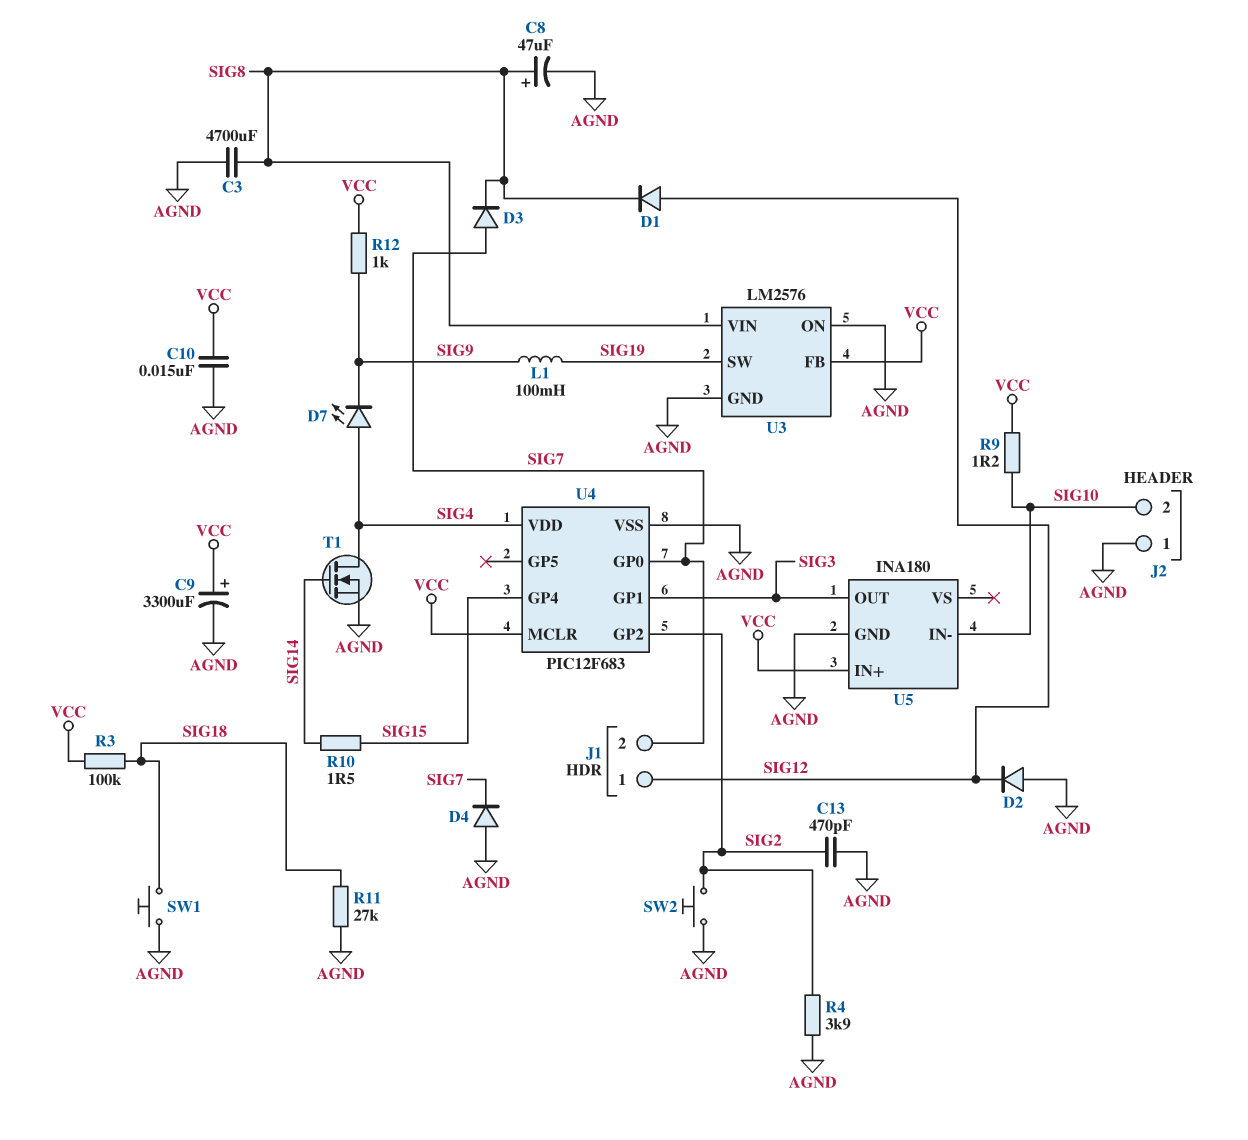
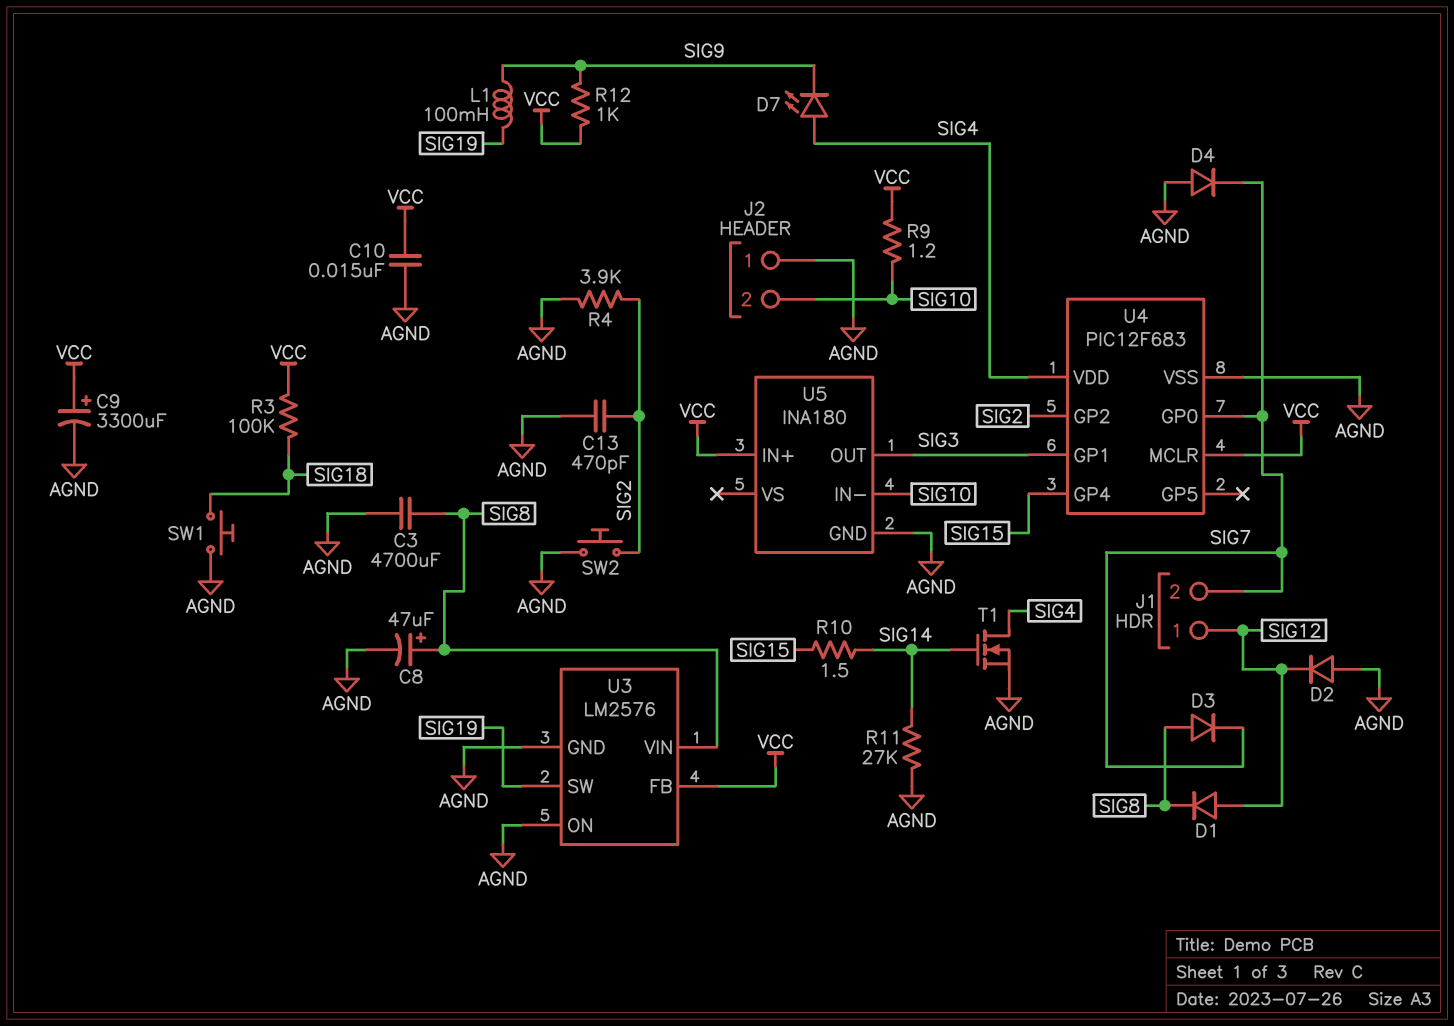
D3: diode (A SIG7, K SIG8) -> diode (A SIG8, K SIG7)
R11: 27k (AGND, SIG18) -> 27k (AGND, SIG14)

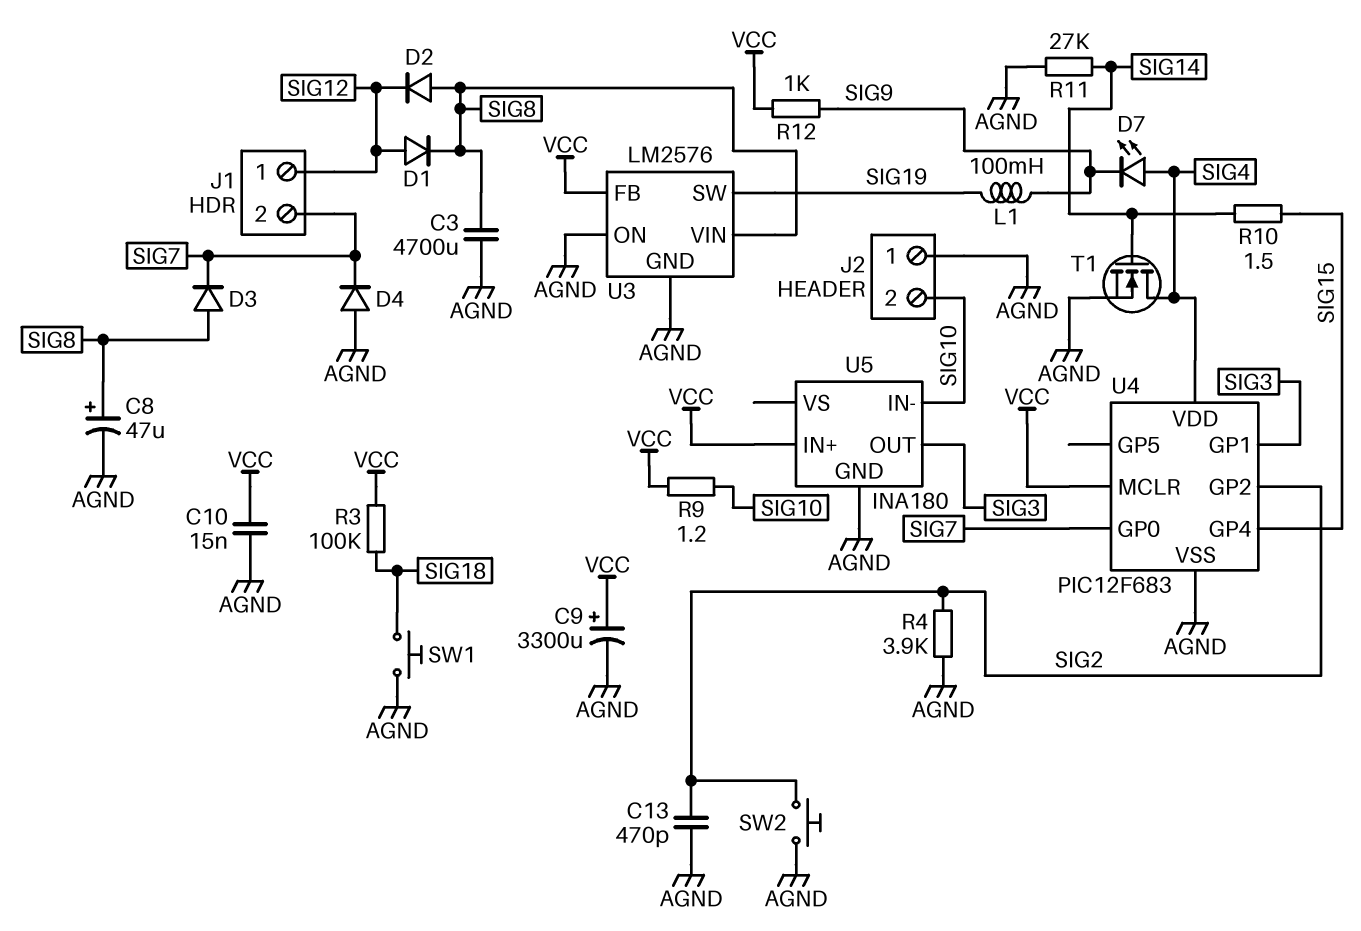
D2: diode (A AGND, K SIG12) -> diode (A SIG8, K SIG12)

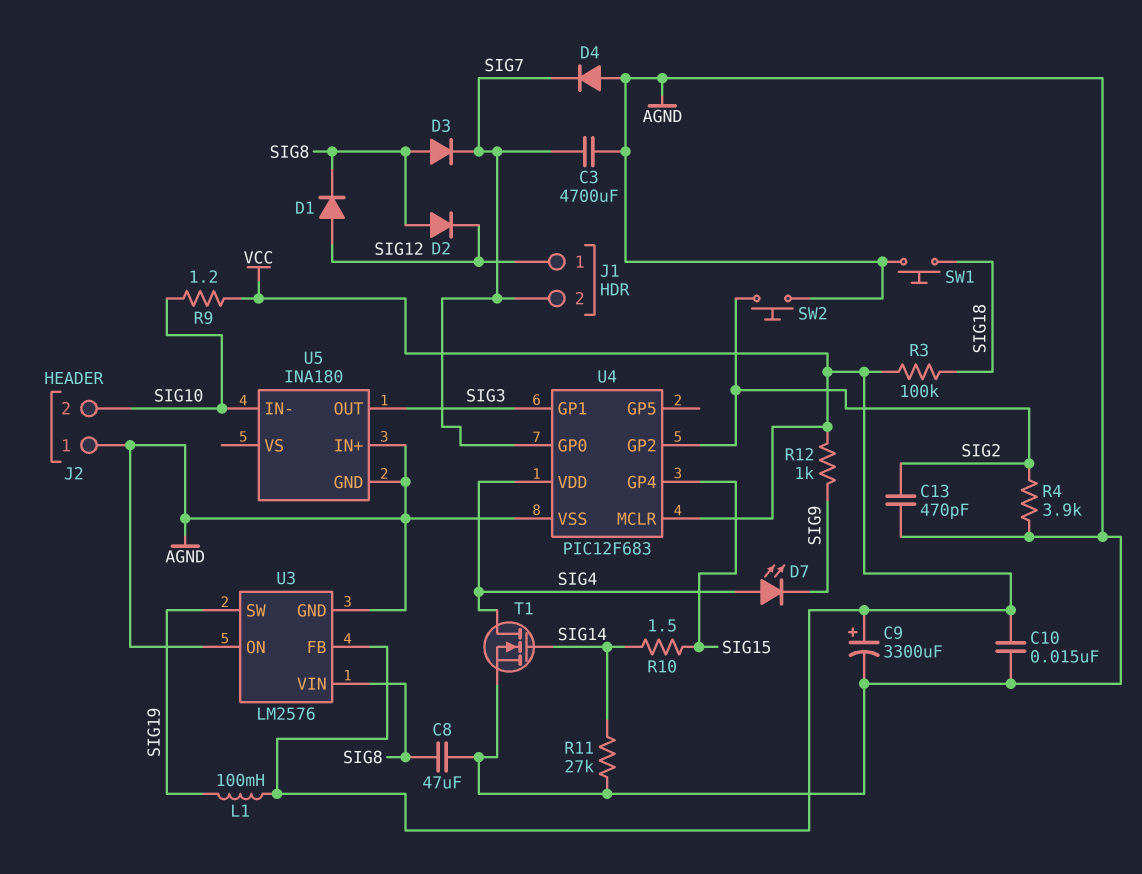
C3: 4700uF (AGND, SIG8) -> 4700uF (AGND, SIG7)
C8: 47uF (plus SIG8, minus AGND) -> 47uF (AGND, SIG8)
L1: 100mH (SIG9, SIG19) -> 100mH (SIG19, VCC)
U5 pin IN+: VCC -> AGND

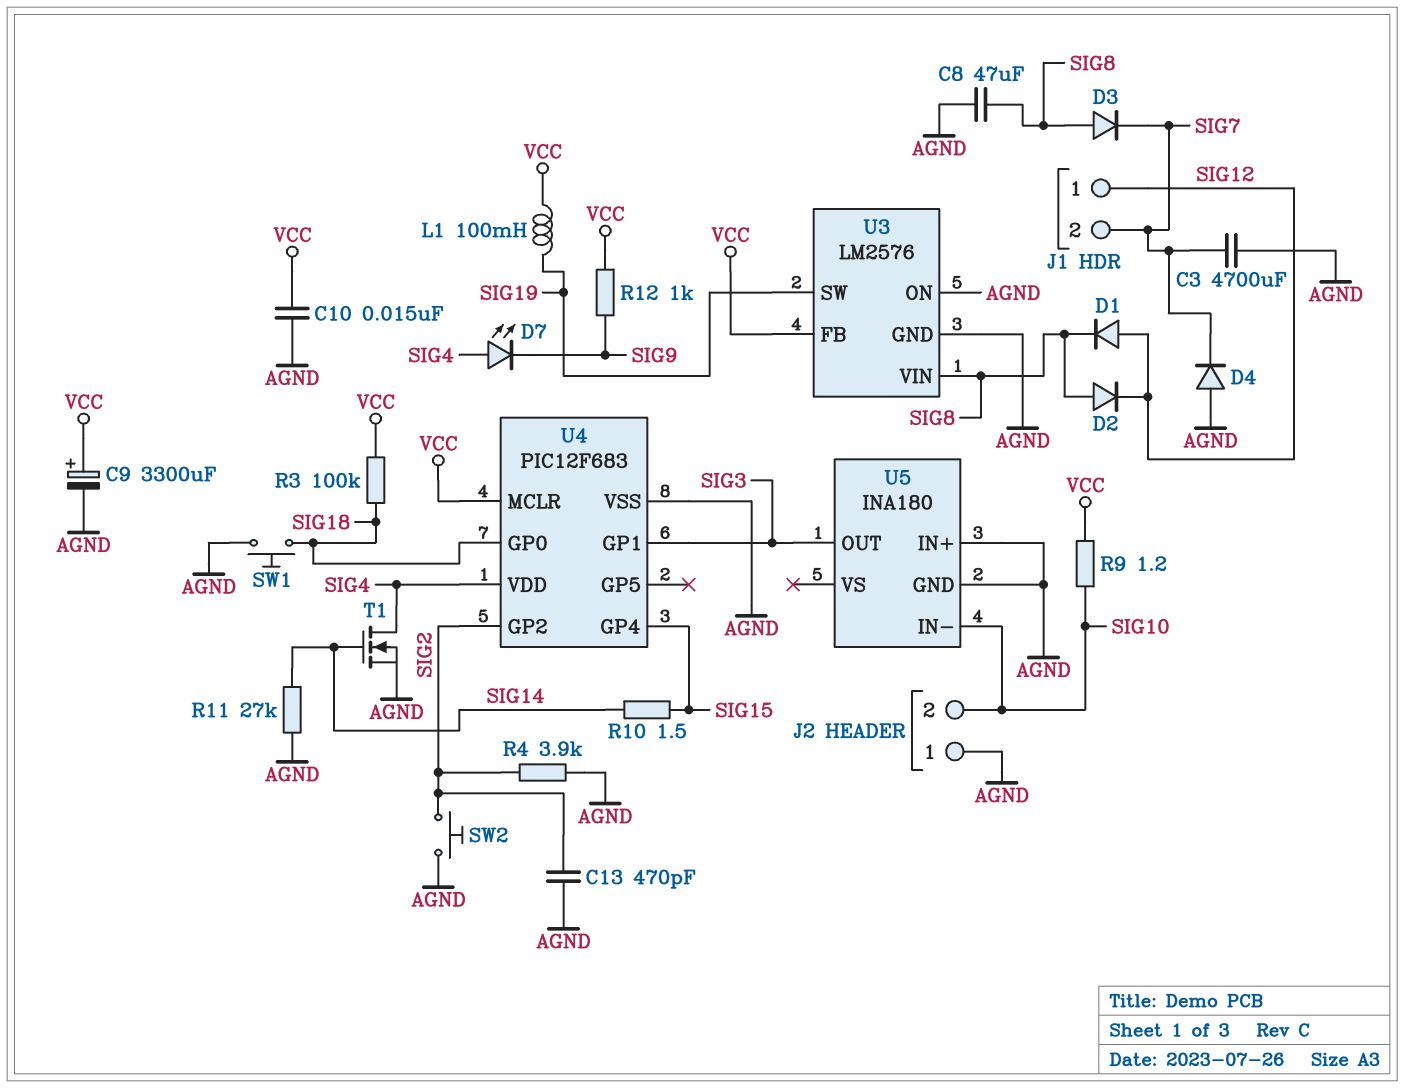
U4 pin GP0: SIG7 -> SIG18

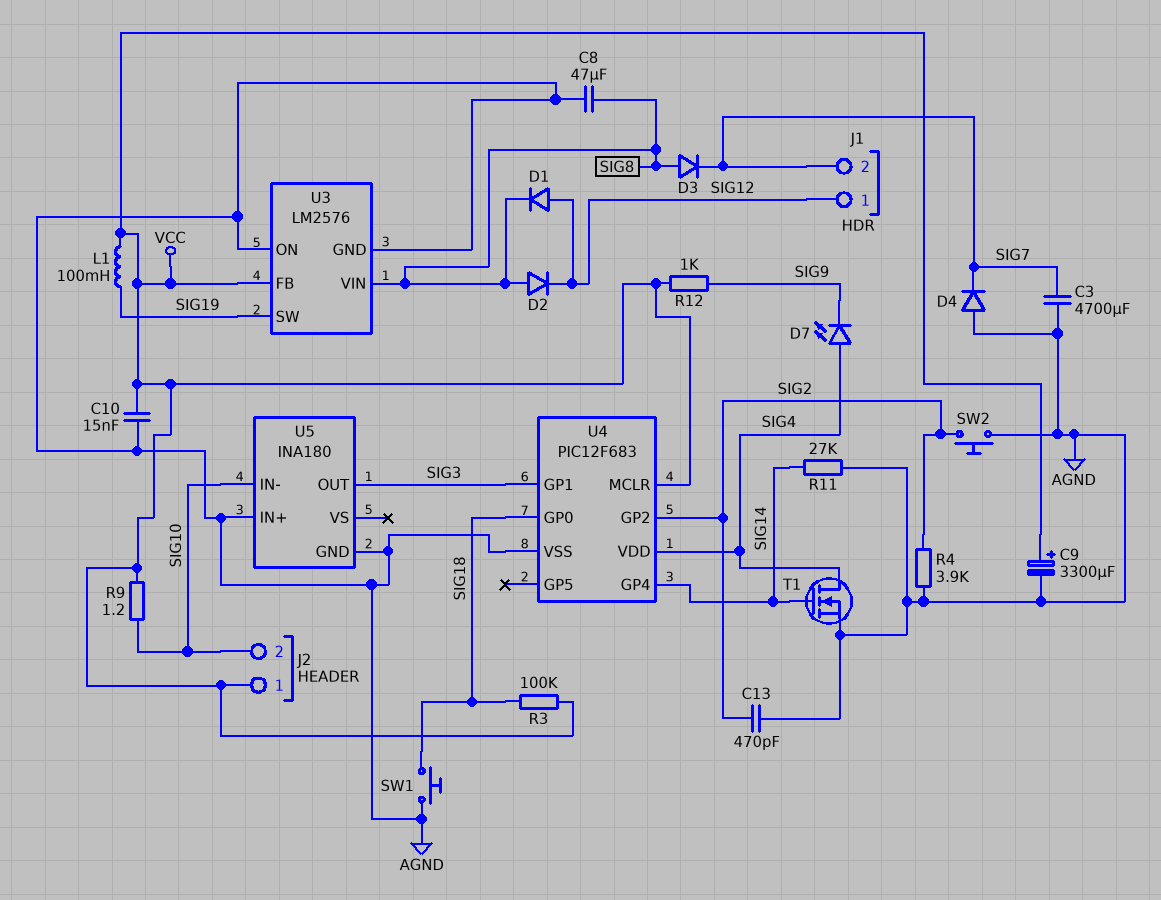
J2 pin 1: AGND -> VCC
R10: 1.5 (SIG14, SIG15) -> none
U4 pin GP4: SIG15 -> SIG14

